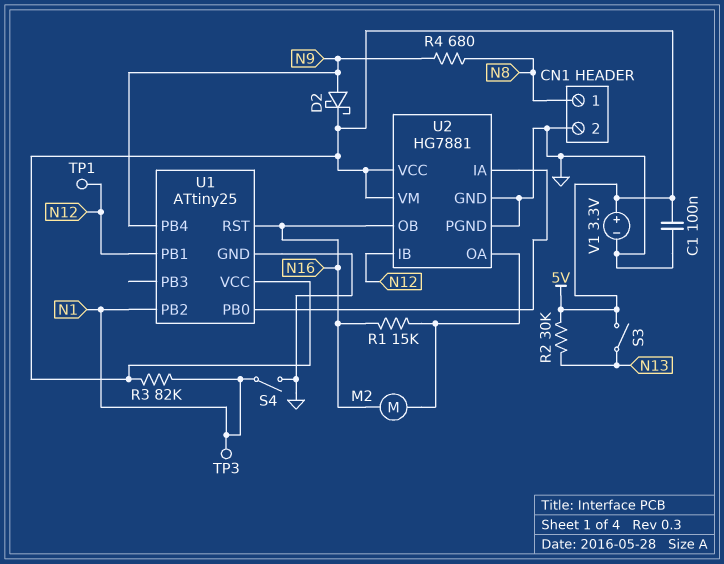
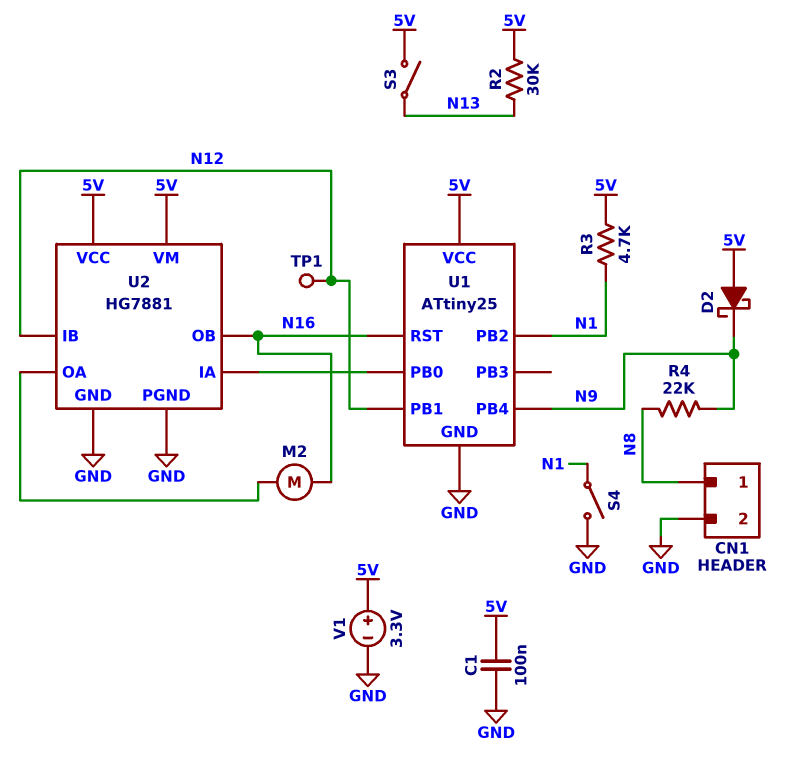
D2: schottky (A N9, K 5V) -> schottky (A 5V, K N9)
R1: 15k (N16, U2/OA) -> none
R3: 82k (5V, N1) -> 4.7k (5V, N1)
R4: 680 (N8, N9) -> 22k (N8, N9)
TP3: test point (N1) -> none

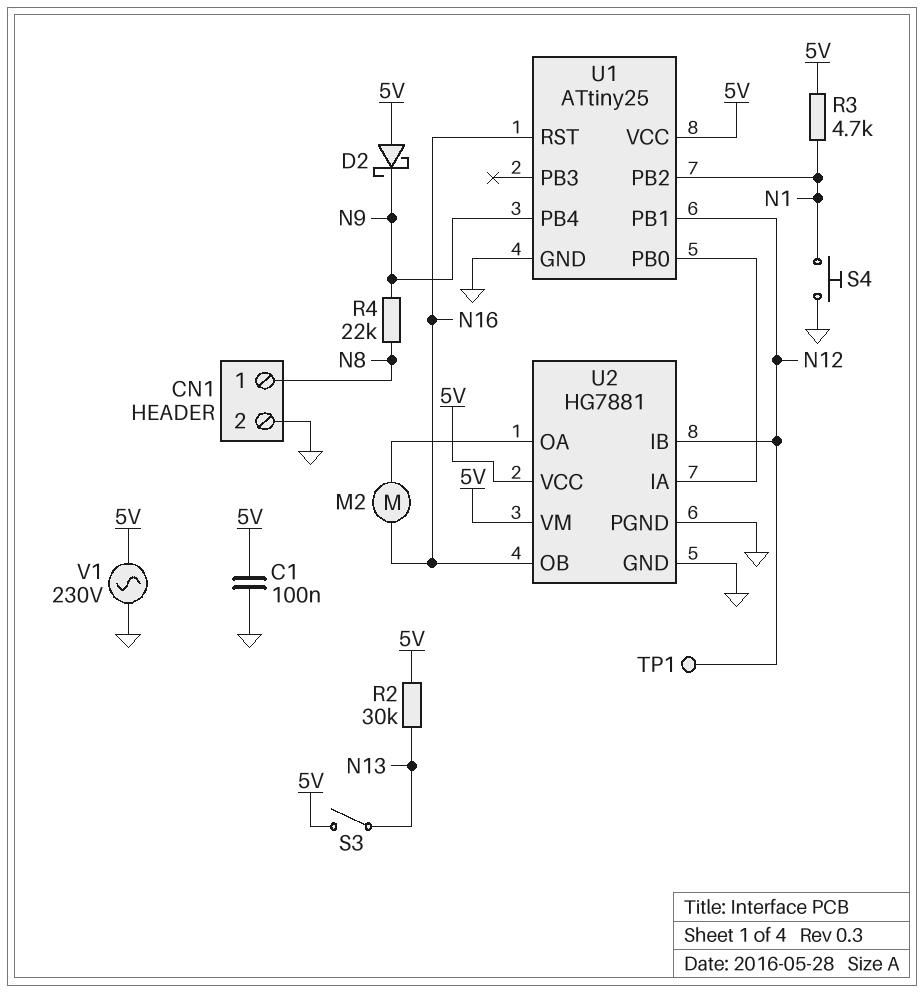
S4: switch (GND, N1) -> button (GND, N1)
V1: 3.3V (plus 5V, minus GND) -> AC 230V (5V, GND)

